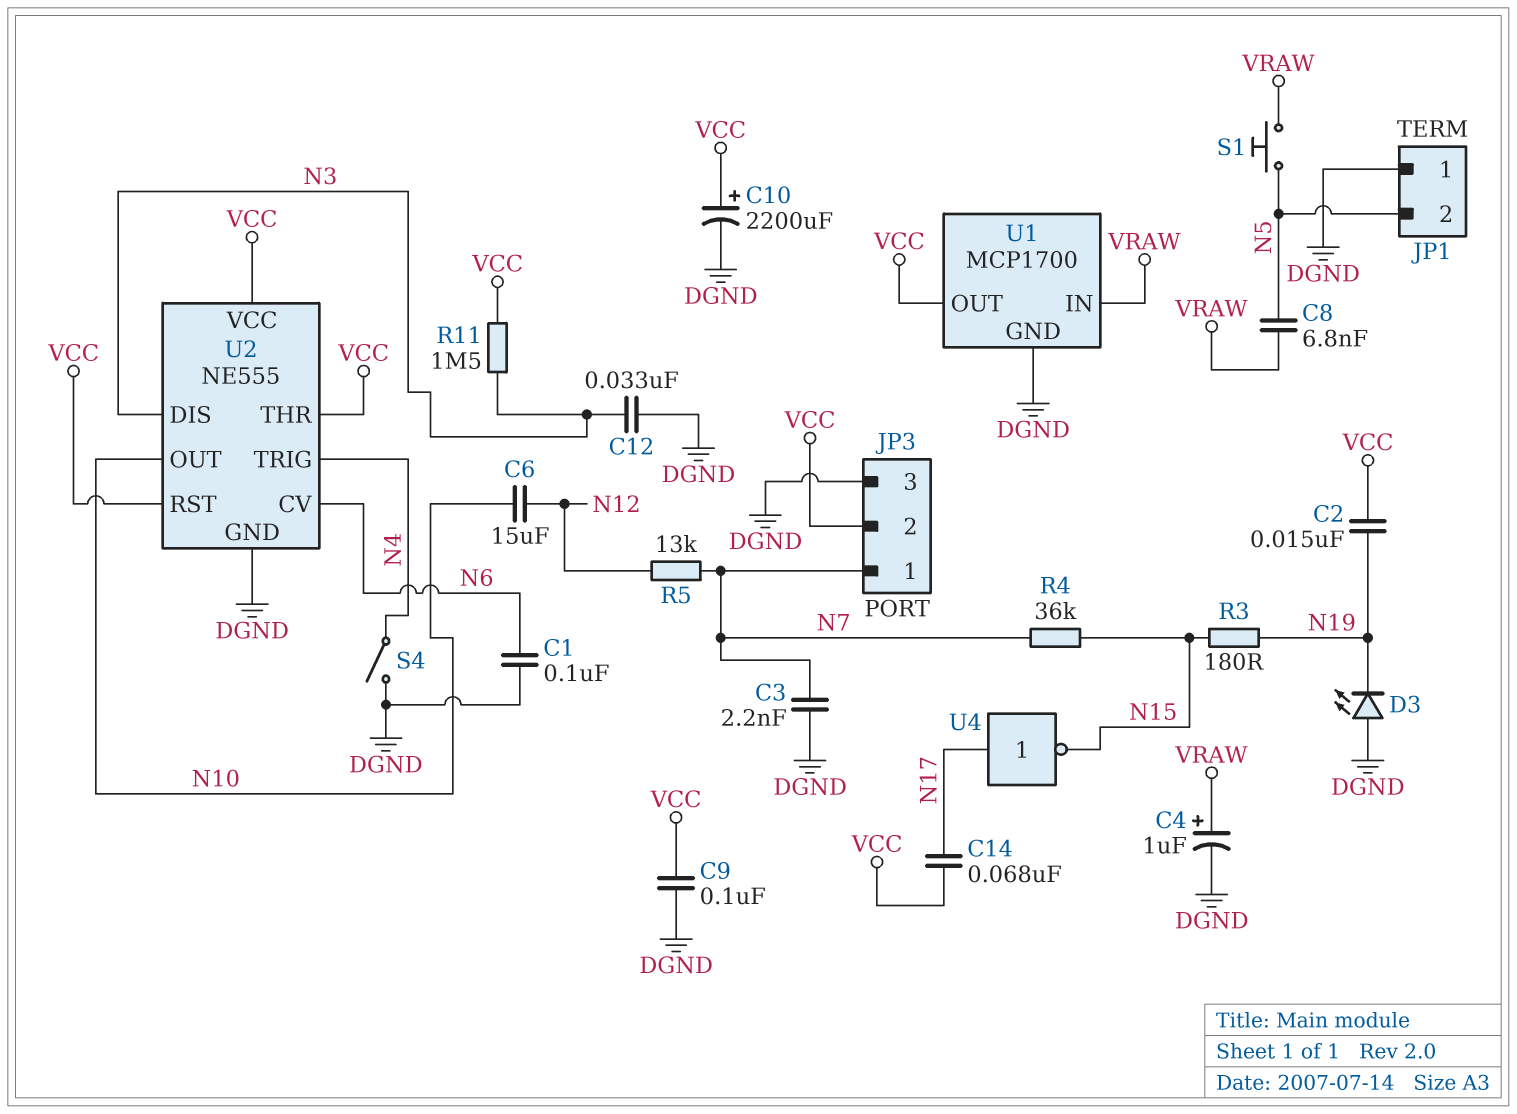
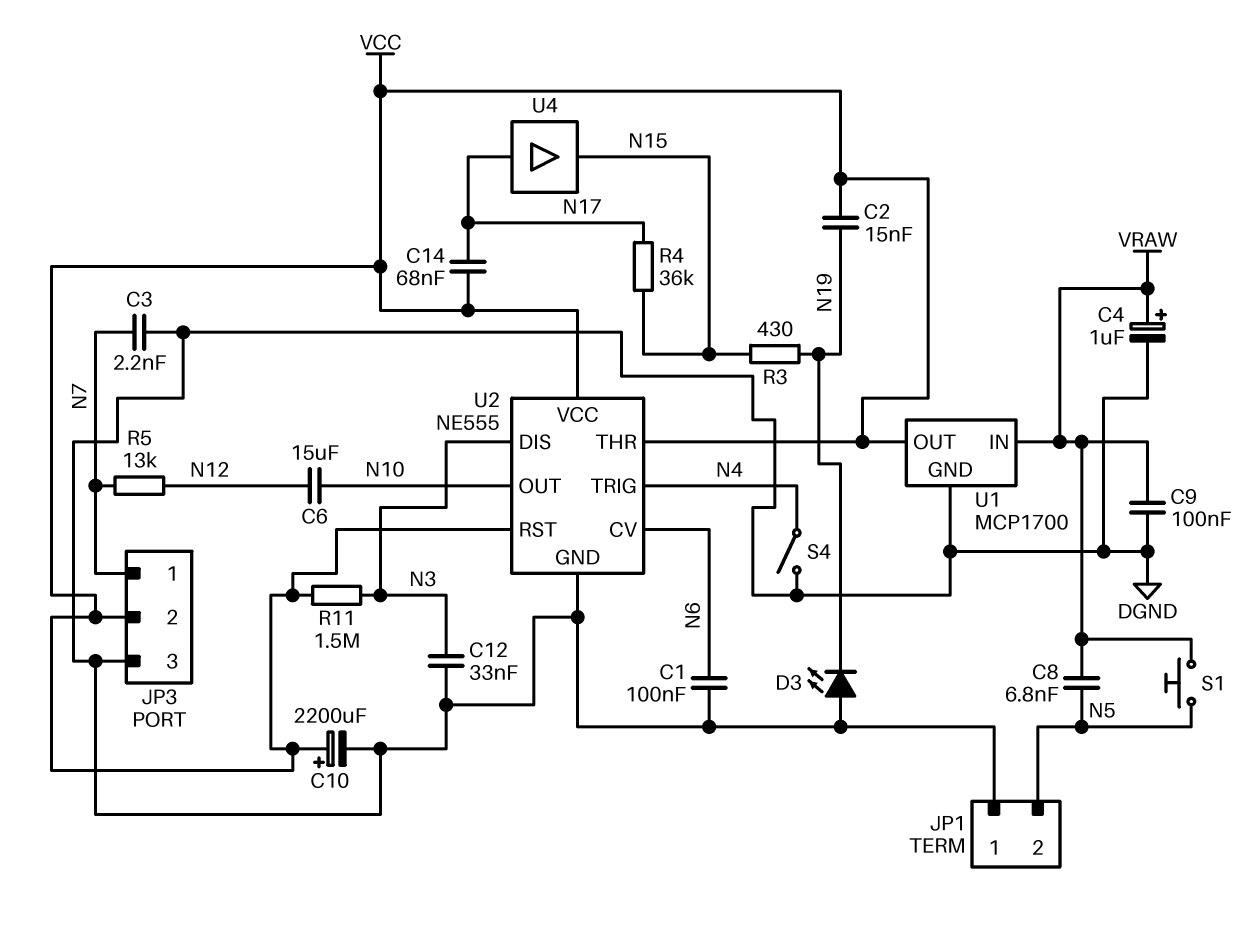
C9: 100nF (DGND, VCC) -> 100nF (DGND, VRAW)
R3: 180 (N15, N19) -> 430 (N15, N19)
R4: 36k (N7, N15) -> 36k (N15, N17)
U4: NOT (in N17, out N15) -> buffer (in N17, out N15)

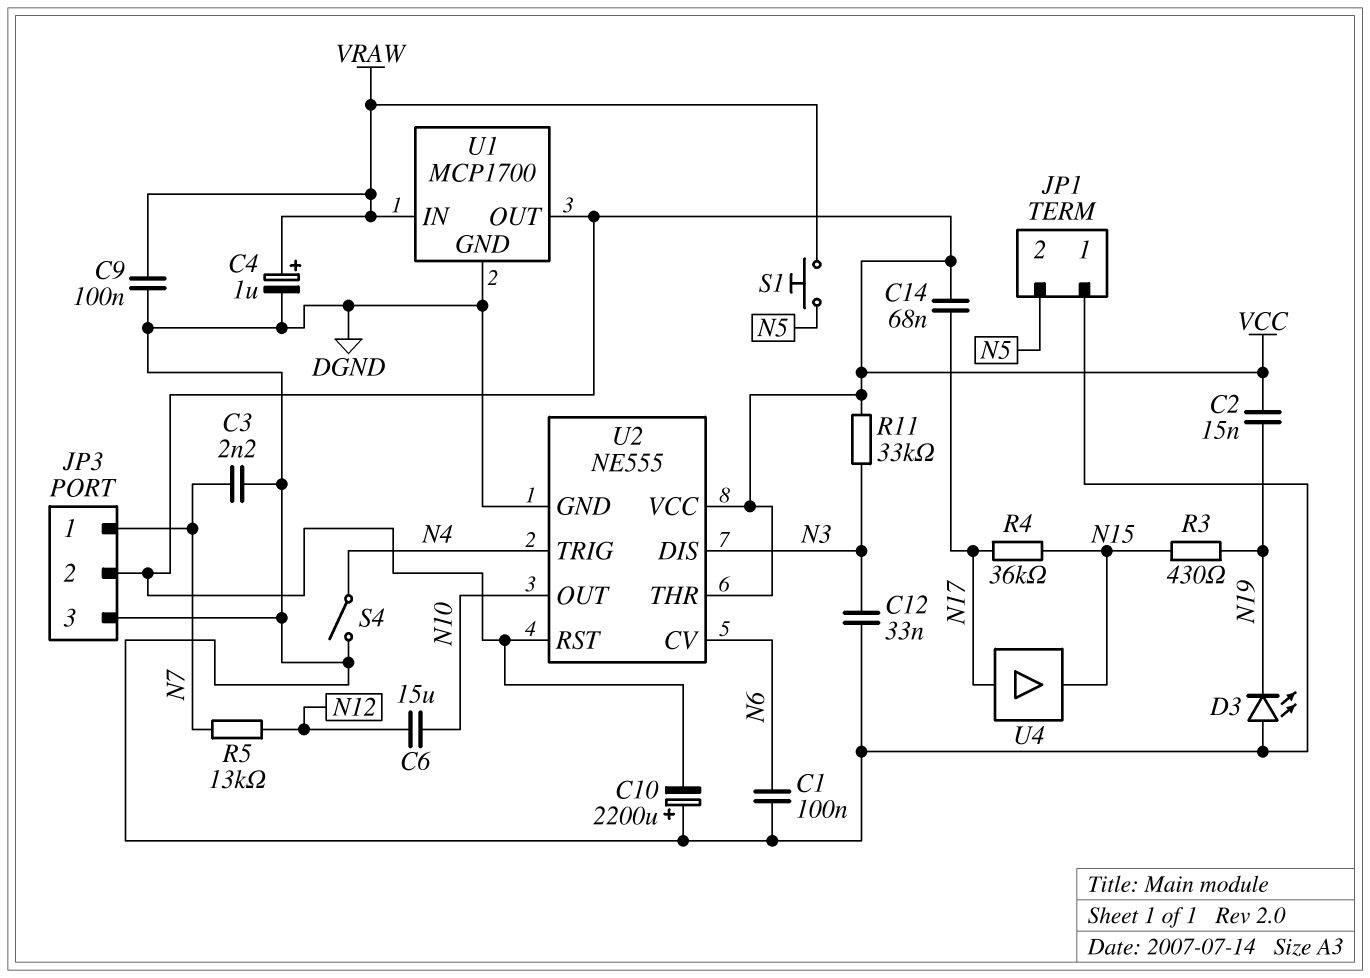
C8: 6.8nF (N5, VRAW) -> none
C10: 2200uF (plus VCC, minus DGND) -> 2200uF (plus DGND, minus VCC)
R11: 1.5M (N3, VCC) -> 33k (N3, VCC)

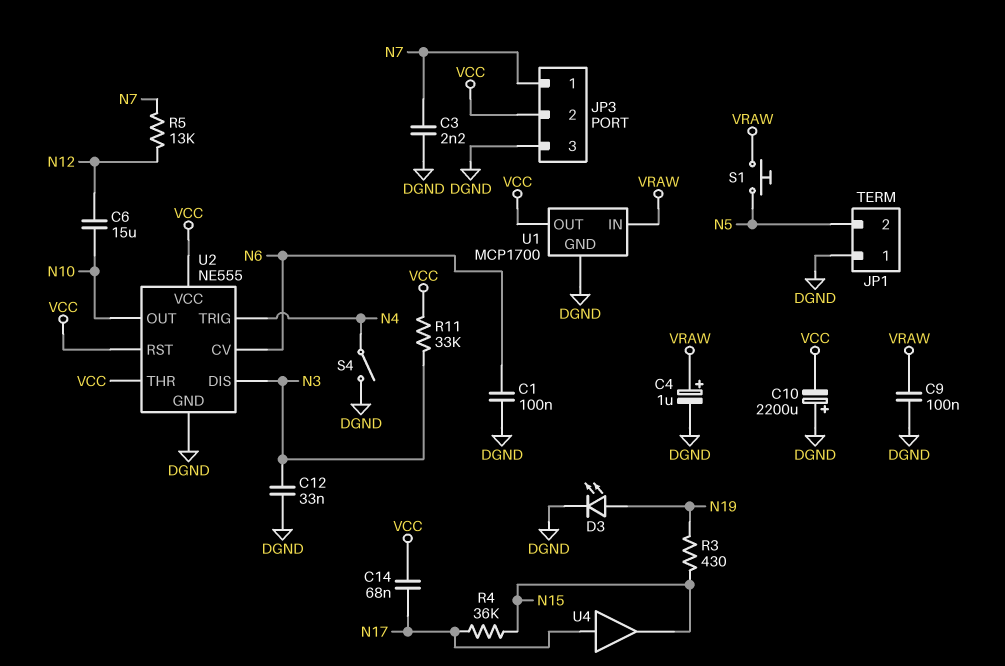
C2: 15nF (N19, VCC) -> none
D3: LED (A DGND, K N19) -> LED (A N19, K DGND)

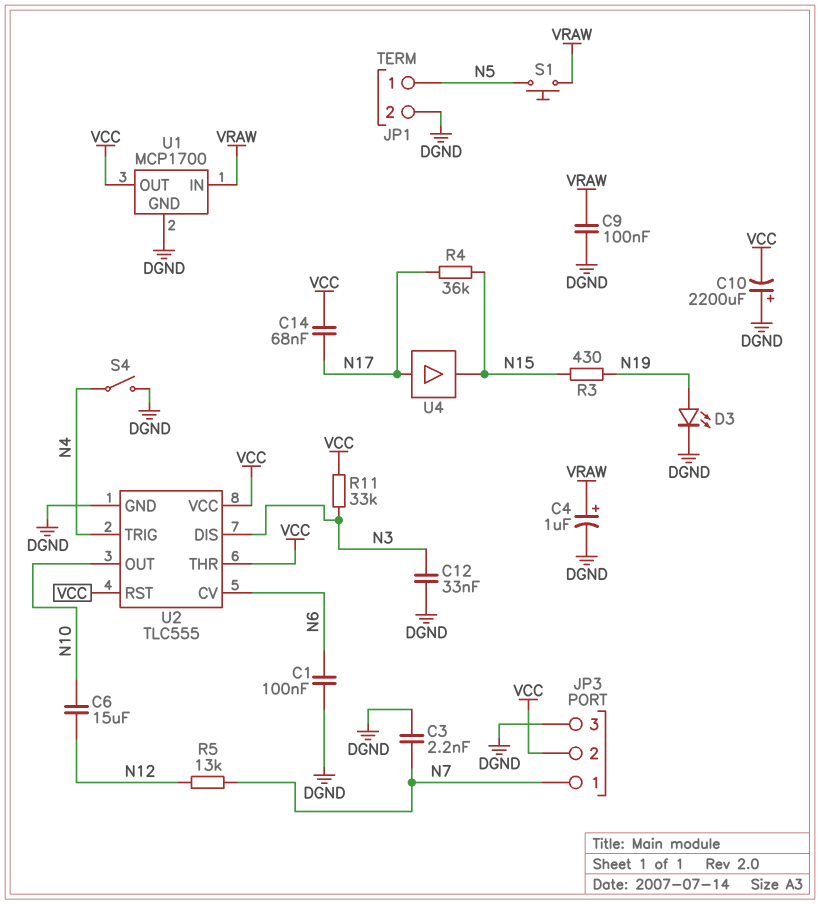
JP1 pin 1: DGND -> N5
JP1 pin 2: N5 -> DGND
U2: NE555 -> TLC555

